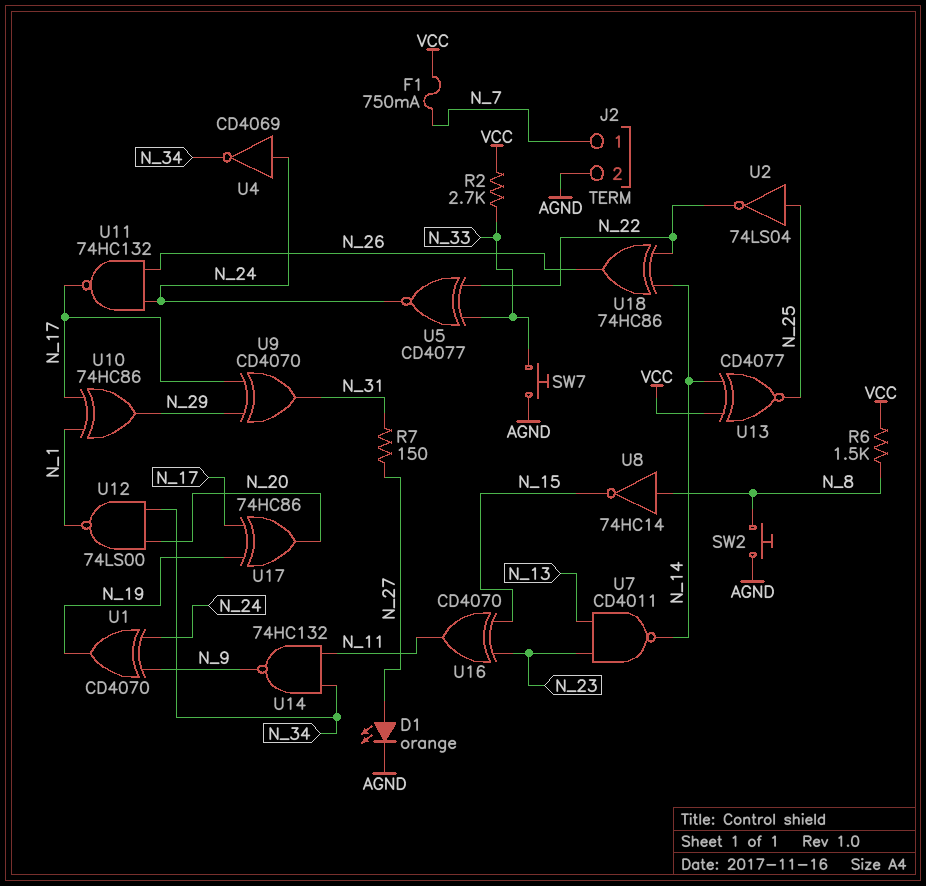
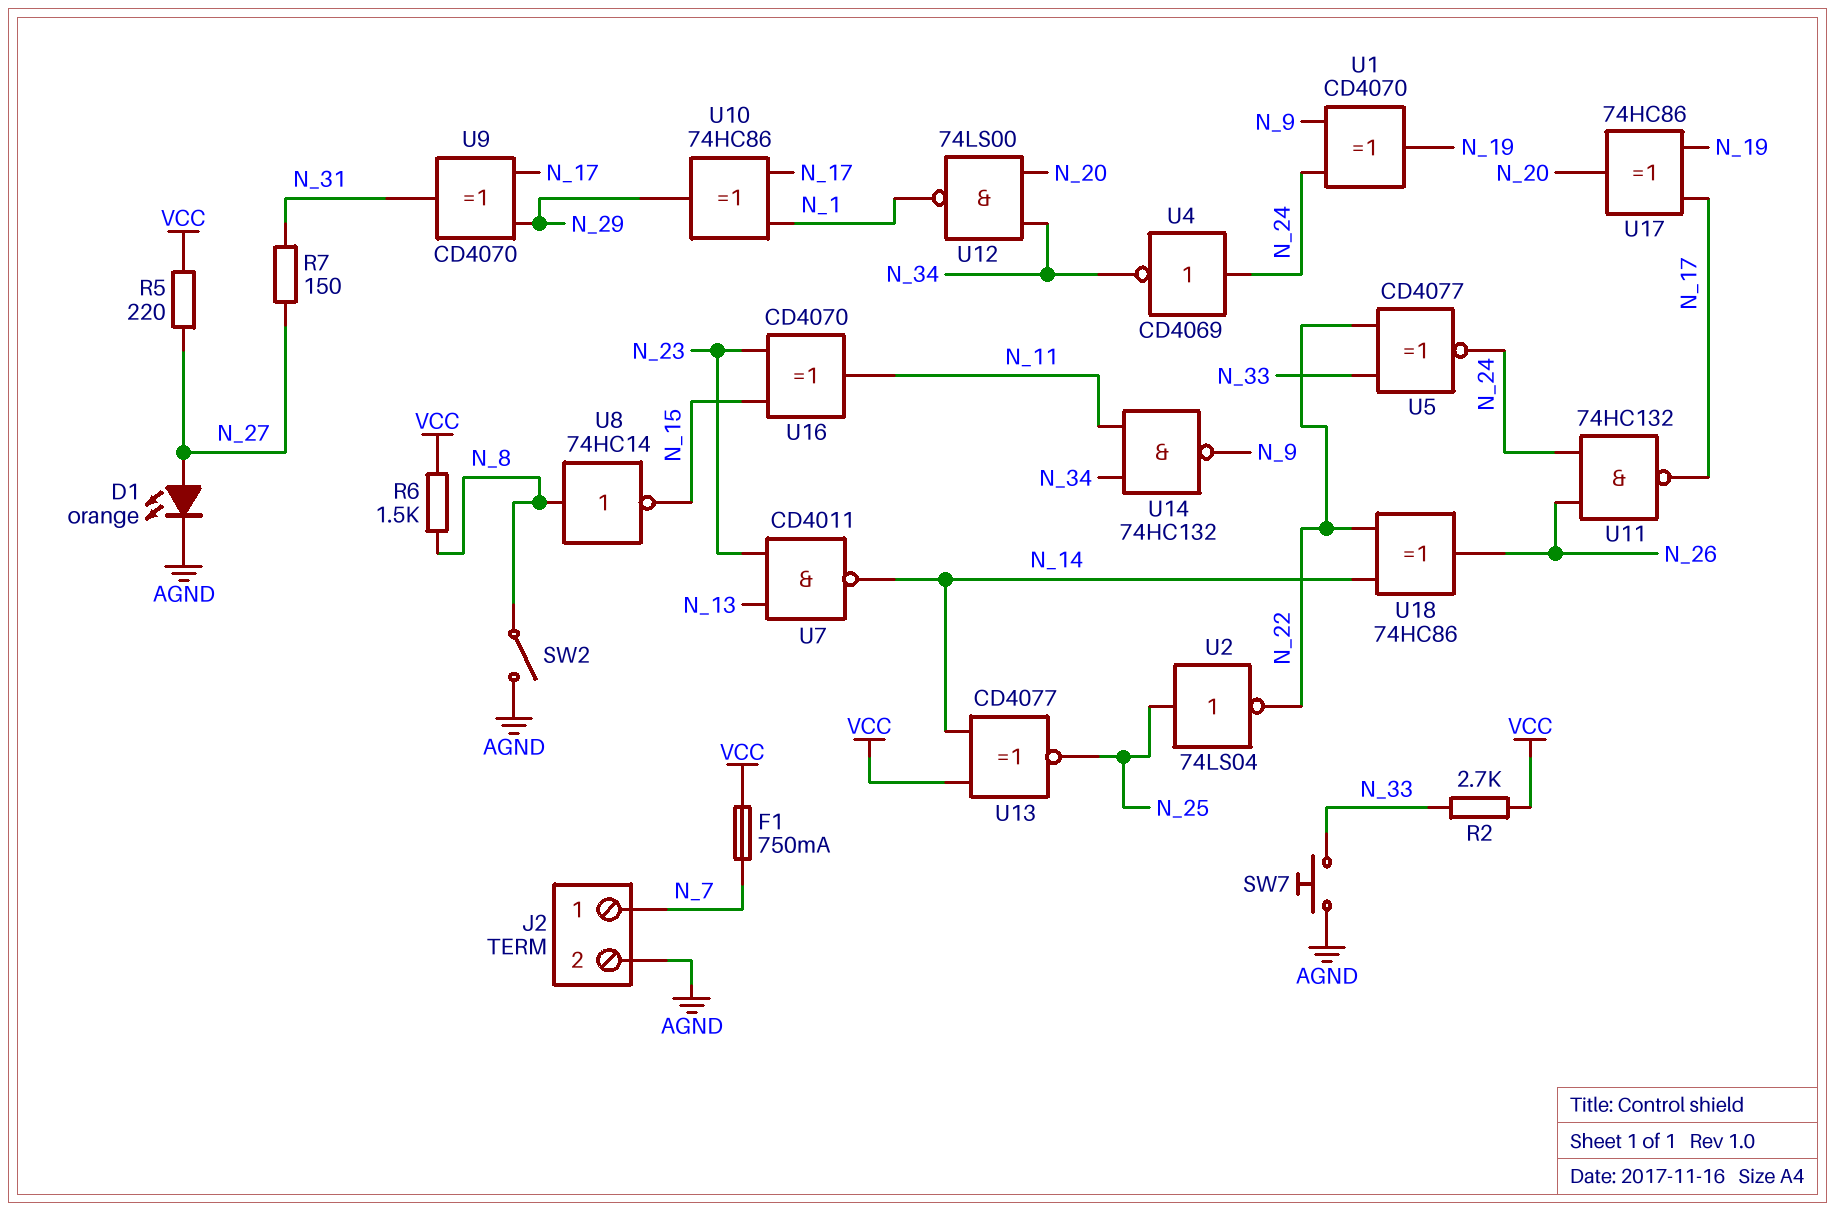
R5: none -> 220 (N_27, VCC)
SW2: button (AGND, N_8) -> switch (AGND, N_8)

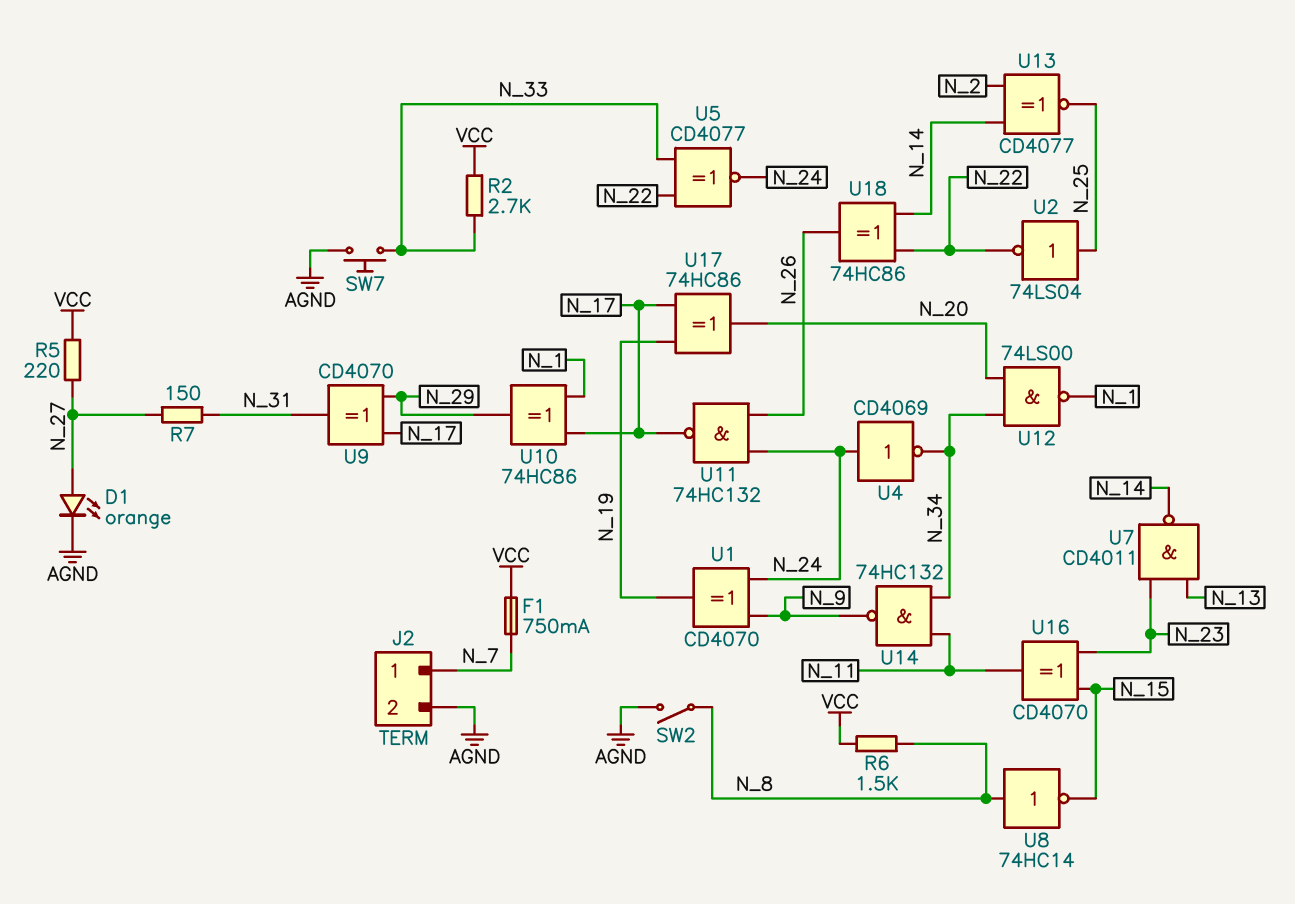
U13: XNOR CD4077 (in N_14, in VCC, out N_25) -> XNOR CD4077 (in N_2, in N_14, out N_25)

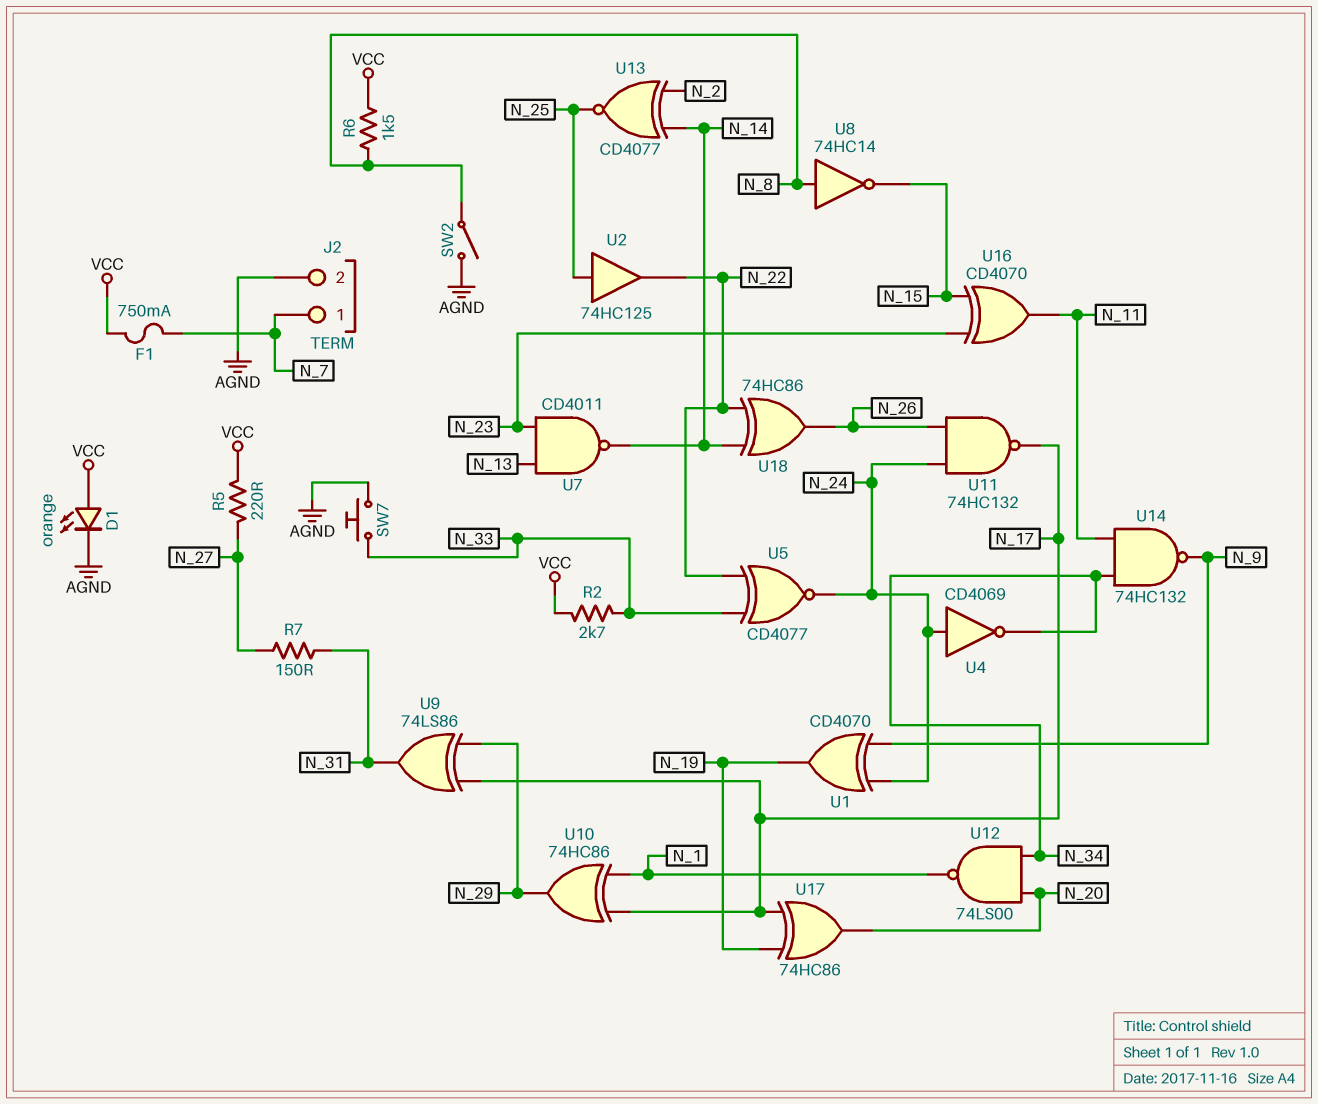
D1: LED orange (A N_27, K AGND) -> LED orange (A VCC, K AGND)
U2: NOT 74LS04 (in N_25, out N_22) -> buffer 74HC125 (in N_25, out N_22)
U9: XOR CD4070 (in N_17, in N_29, out N_31) -> XOR 74LS86 (in N_17, in N_29, out N_31)

